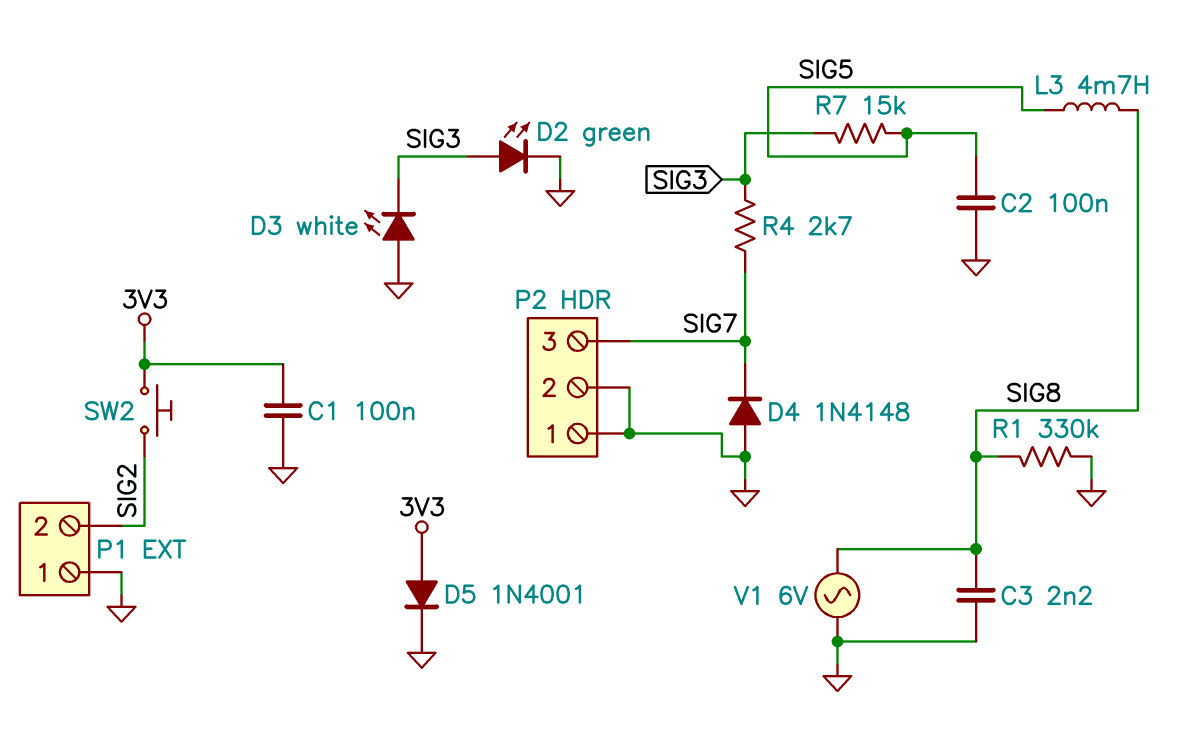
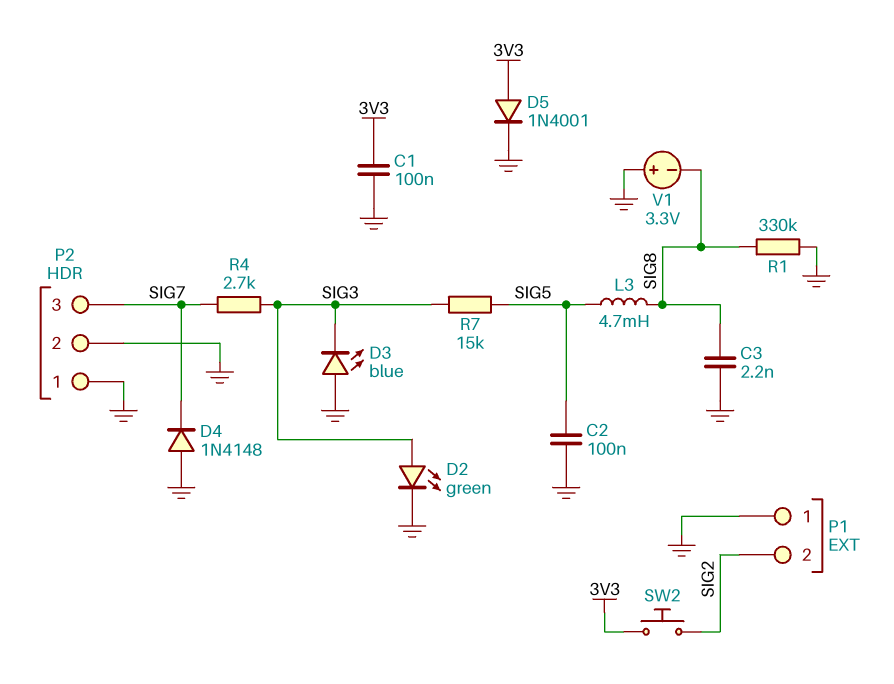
D3: LED white (A GND, K SIG3) -> LED blue (A GND, K SIG3)
V1: AC 6V (GND, SIG8) -> 3.3V (plus GND, minus SIG8)

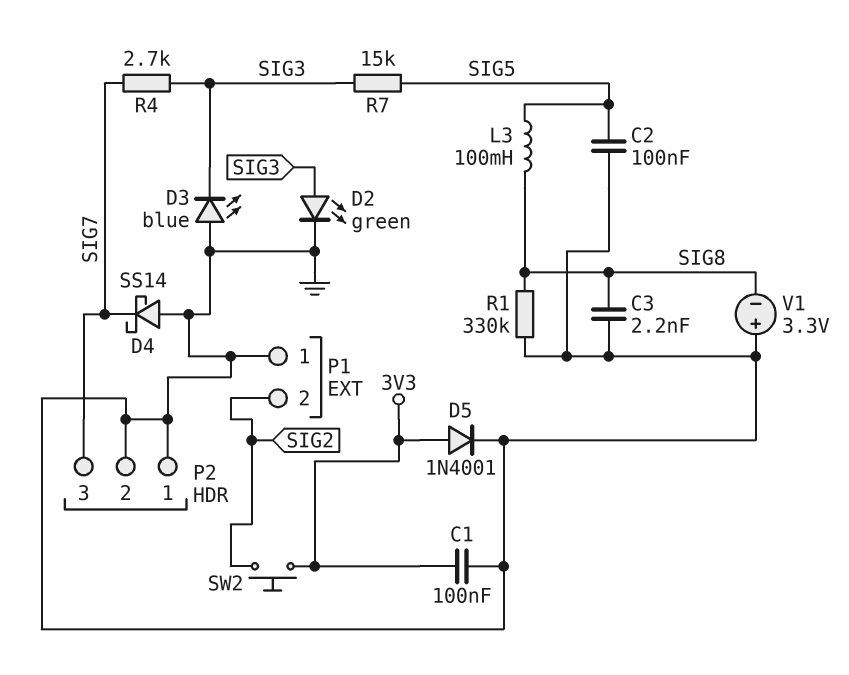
D4: diode 1N4148 (A GND, K SIG7) -> schottky SS14 (A GND, K SIG7)
L3: 4.7mH (SIG5, SIG8) -> 100mH (SIG5, SIG8)

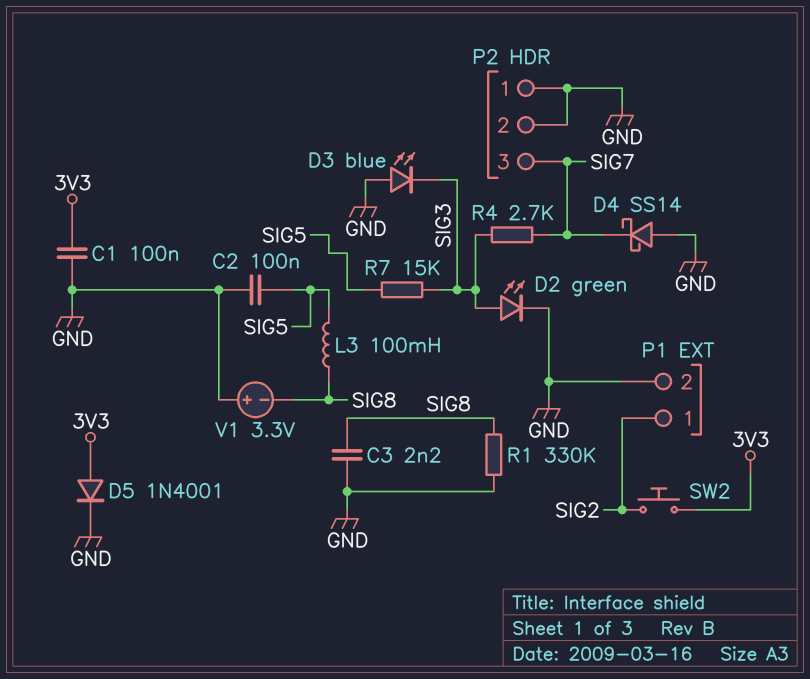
P1 pin 1: GND -> SIG2
P1 pin 2: SIG2 -> GND

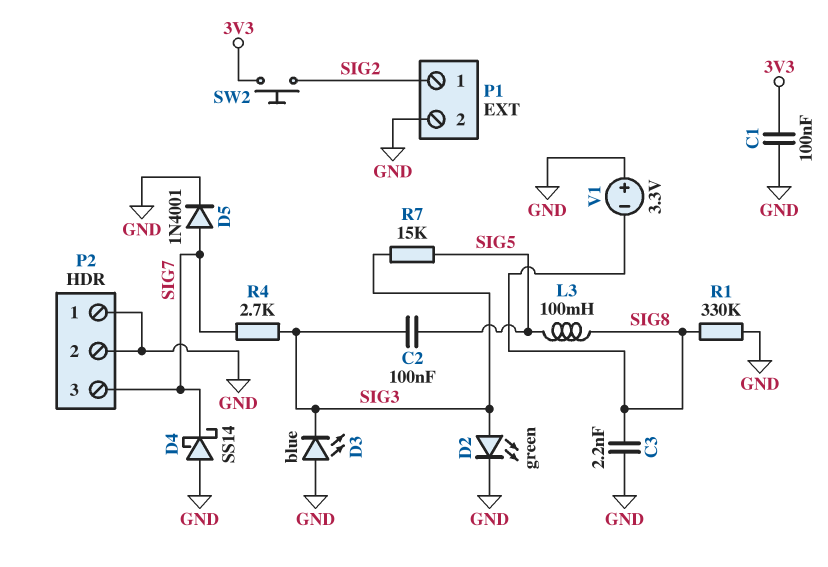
C2: 100nF (GND, SIG5) -> 100nF (SIG3, SIG5)
D5: diode 1N4001 (A 3V3, K GND) -> diode 1N4001 (A SIG7, K GND)

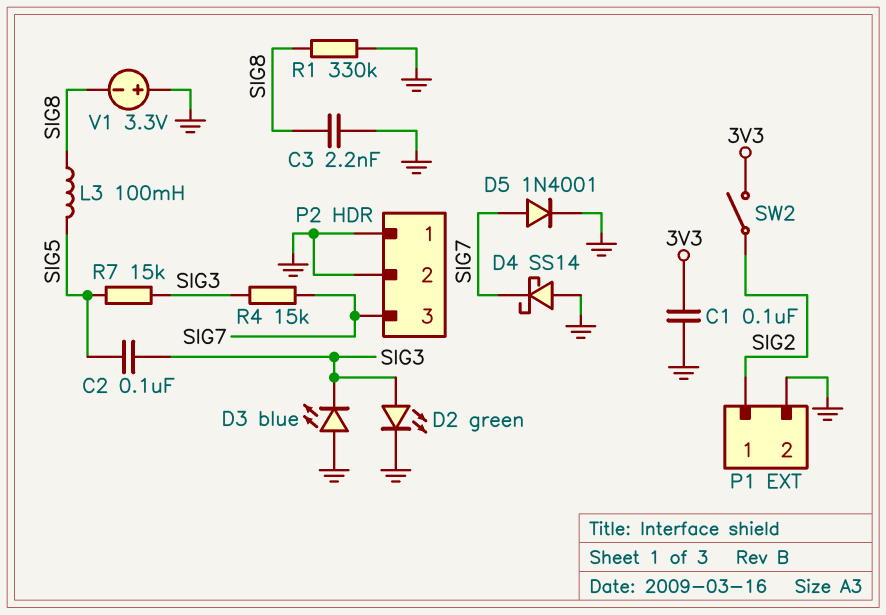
R4: 2.7k (SIG3, SIG7) -> 15k (SIG3, SIG7)
SW2: button (3V3, SIG2) -> switch (3V3, SIG2)

